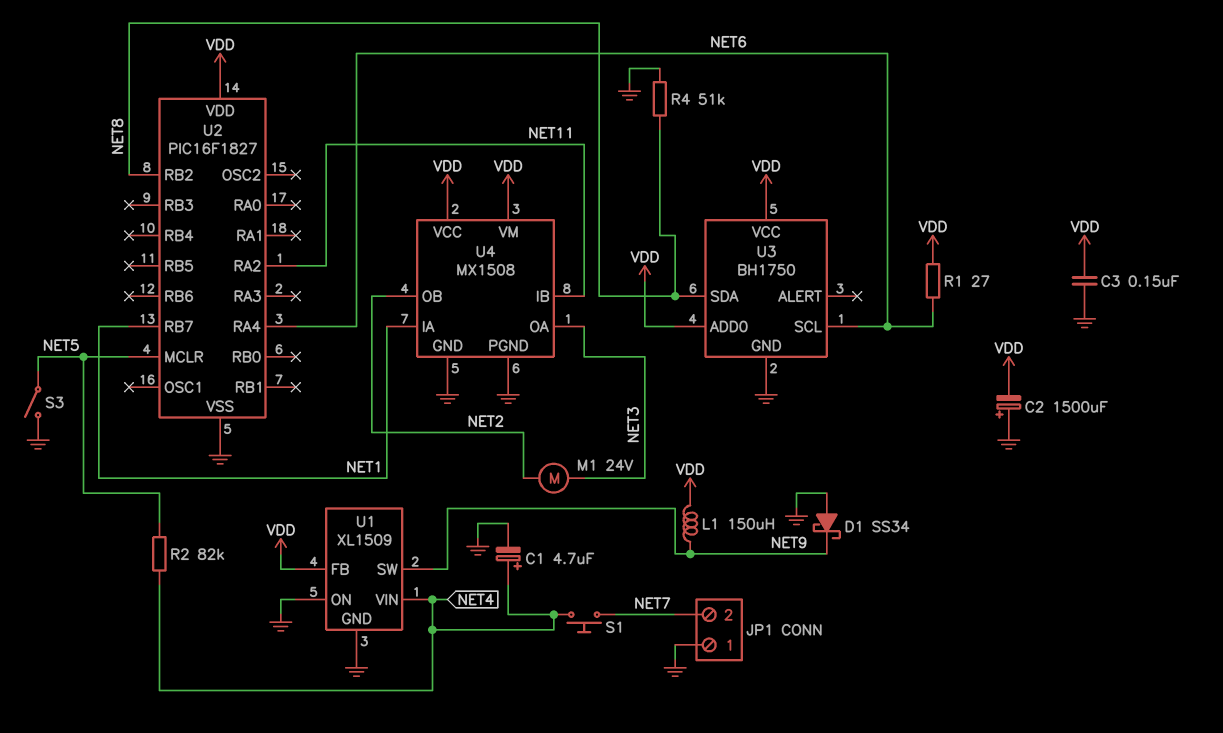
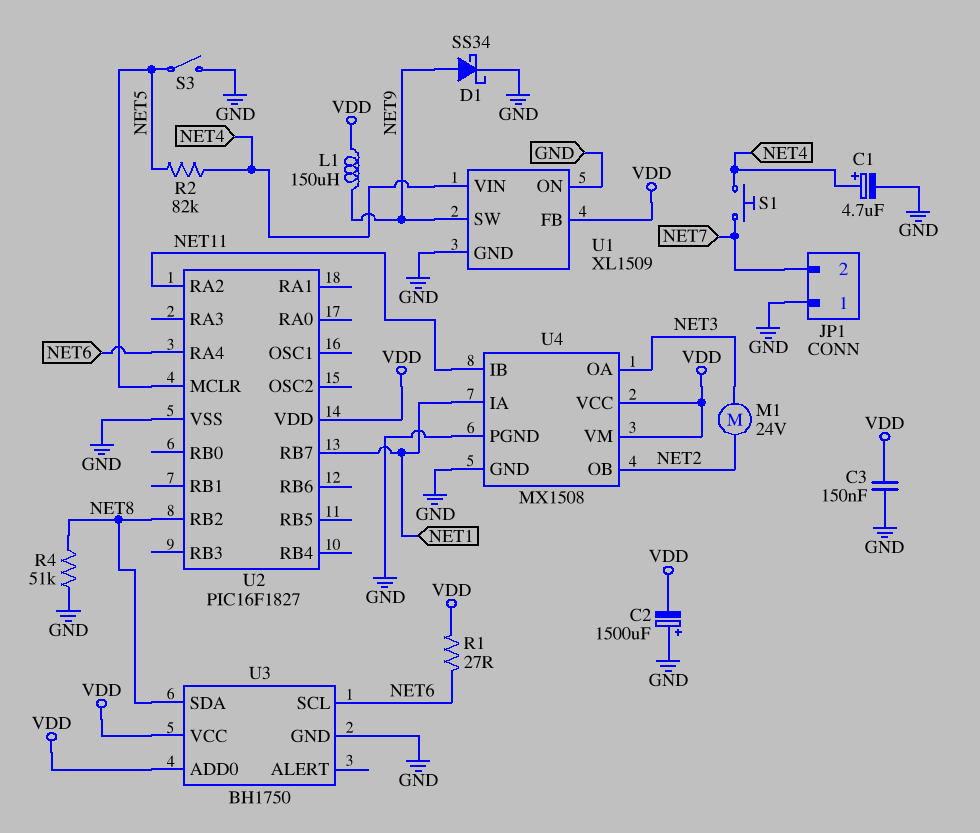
D1: schottky SS34 (A GND, K NET9) -> schottky SS34 (A NET9, K GND)

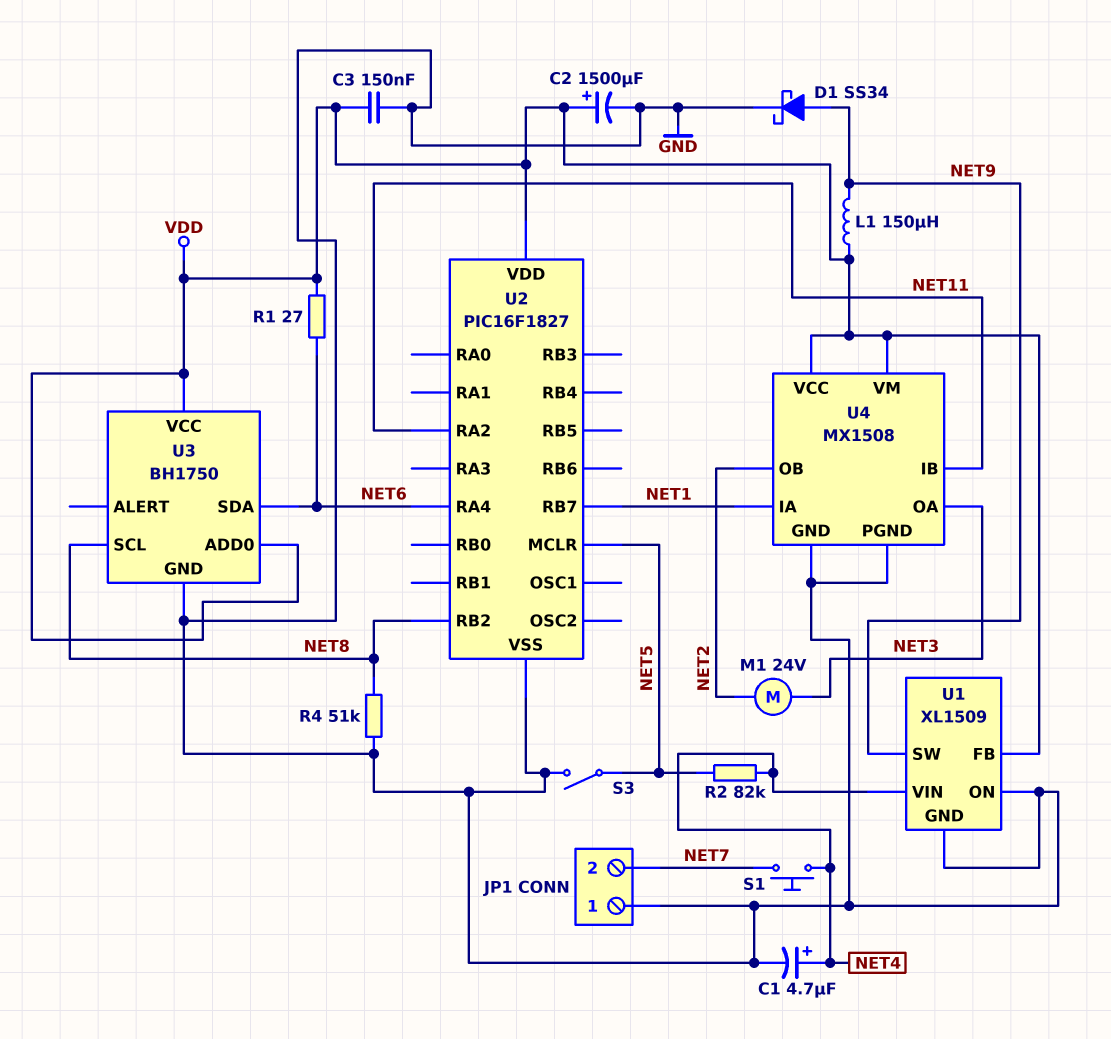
C2: 1500uF (plus GND, minus VDD) -> 1500uF (plus VDD, minus GND)
U3 pin SCL: NET6 -> NET8
U3 pin SDA: NET8 -> NET6

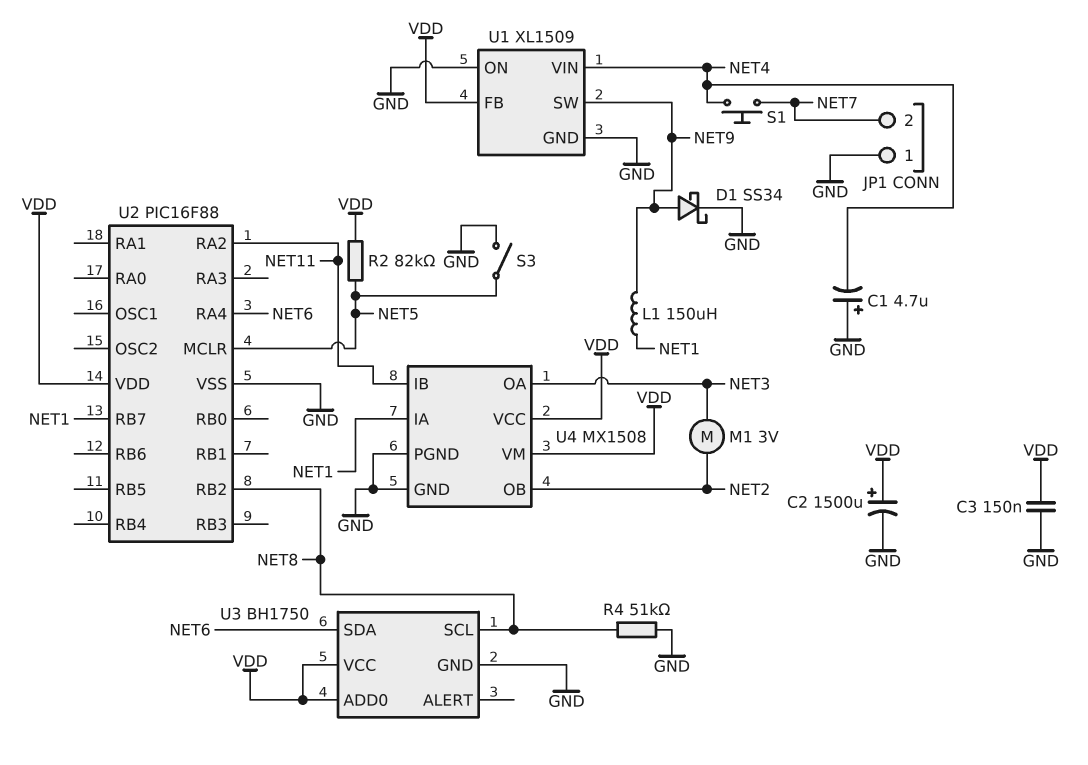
C1: 4.7uF (plus NET4, minus GND) -> 4.7uF (plus GND, minus NET4)
L1: 150uH (NET9, VDD) -> 150uH (NET1, NET9)
M1: motor 24V (NET2, NET3) -> motor 3V (NET2, NET3)
R1: 27 (NET6, VDD) -> none
R2: 82k (NET4, NET5) -> 82k (NET5, VDD)
U2: PIC16F1827 -> PIC16F88

